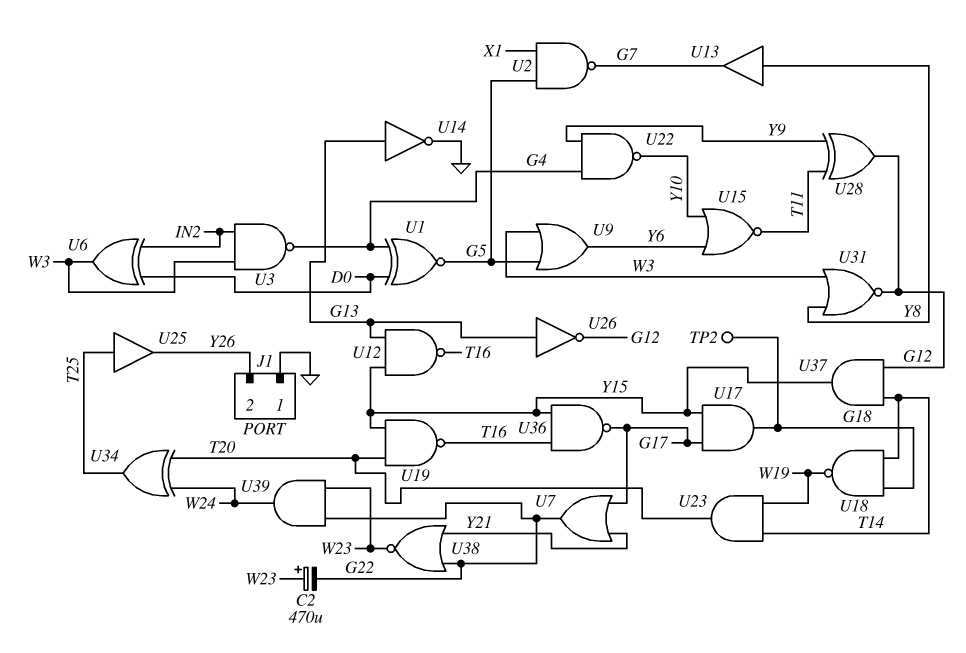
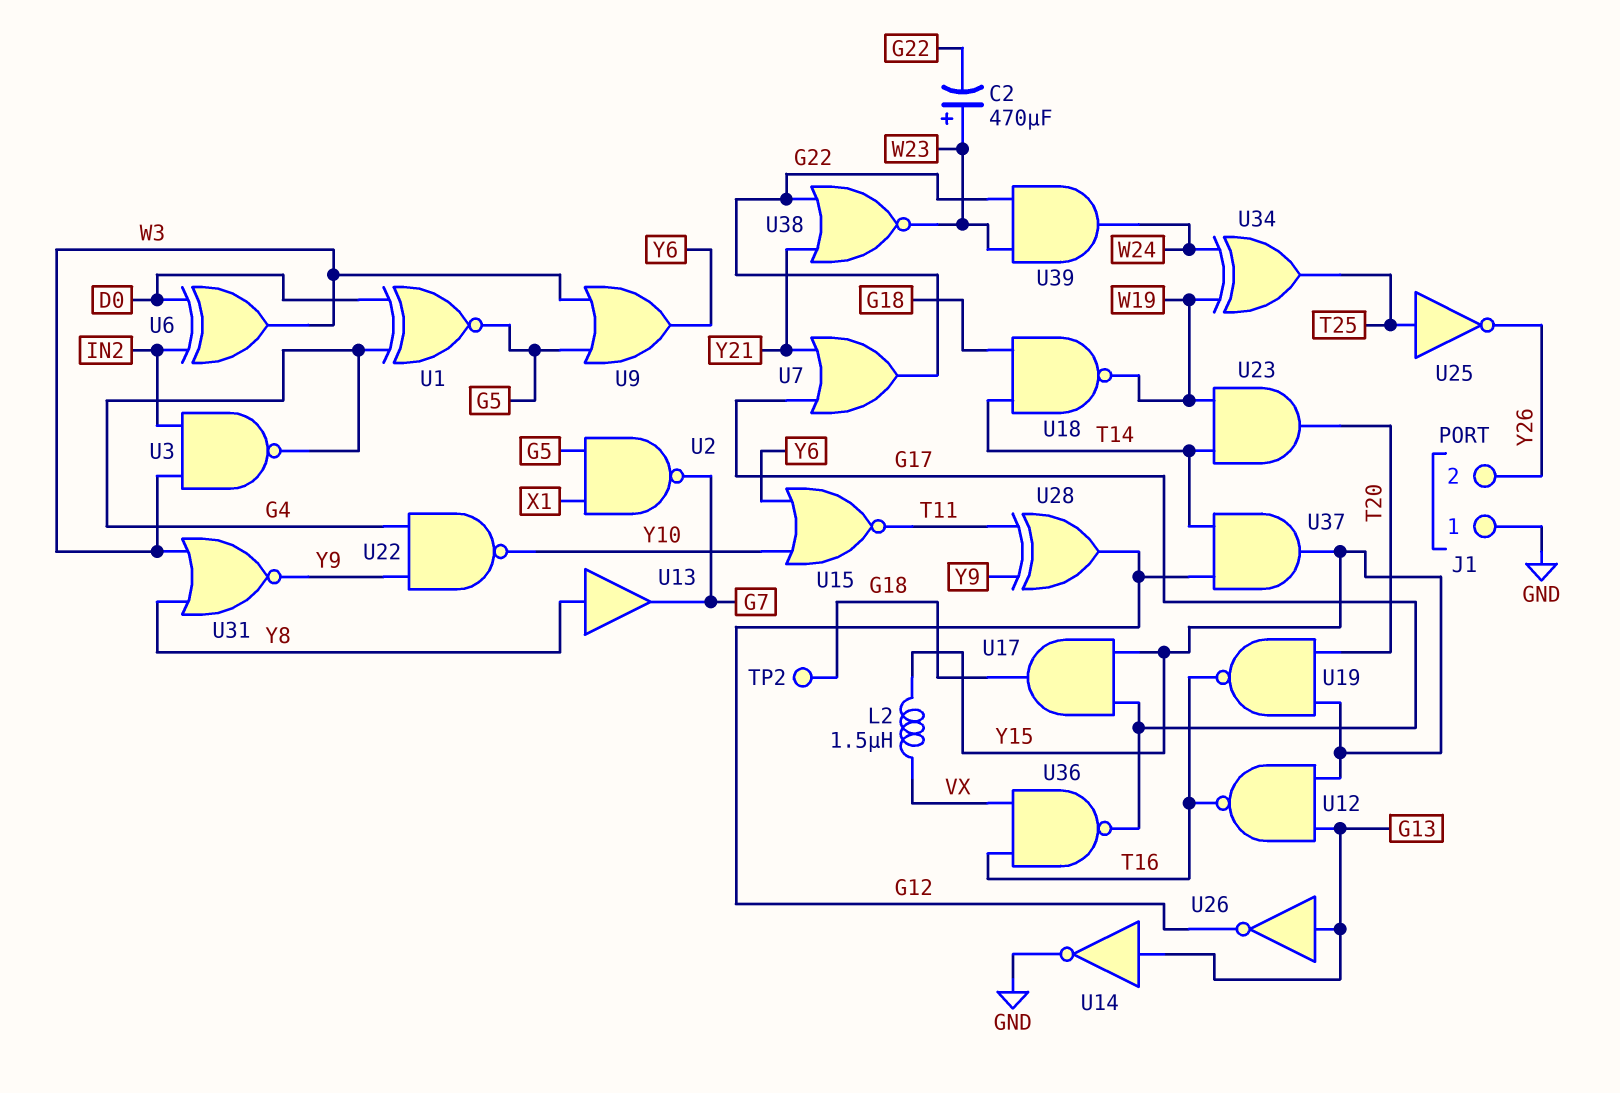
L2: none -> 1.5uH (VX, Y15)
U25: buffer (in T25, out Y26) -> NOT (in T25, out Y26)
U31: NOR (in W3, in Y8, out G12) -> NOR (in W3, in Y8, out Y9)
U34: XOR (in T20, in W24, out T25) -> XOR (in W19, in W24, out T25)
U36: NAND (in T16, in Y15, out G17) -> NAND (in T16, in VX, out G17)

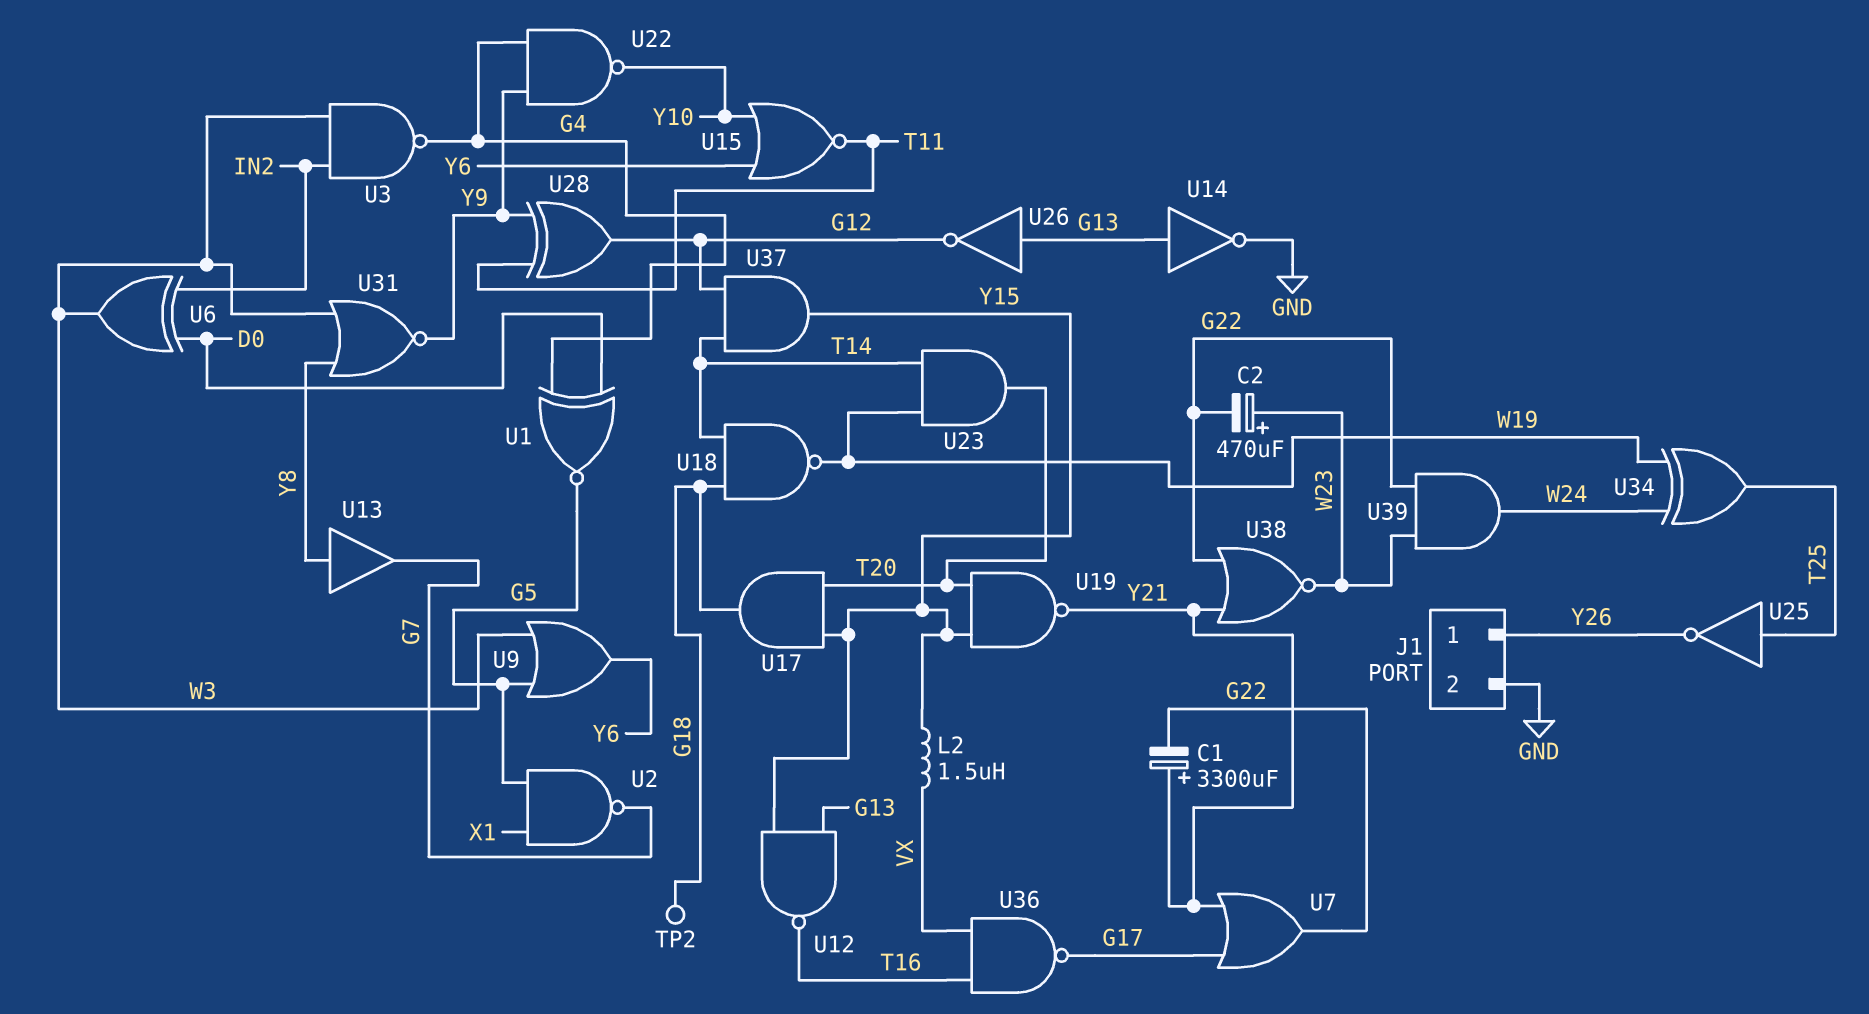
C1: none -> 3300uF (plus Y21, minus G22)
J1 pin 1: GND -> Y26
J1 pin 2: Y26 -> GND
U17: AND (in G17, in Y15, out G18) -> AND (in T20, in Y15, out G18)
U19: NAND (in T20, in Y15, out T16) -> NAND (in T20, in Y15, out Y21)

